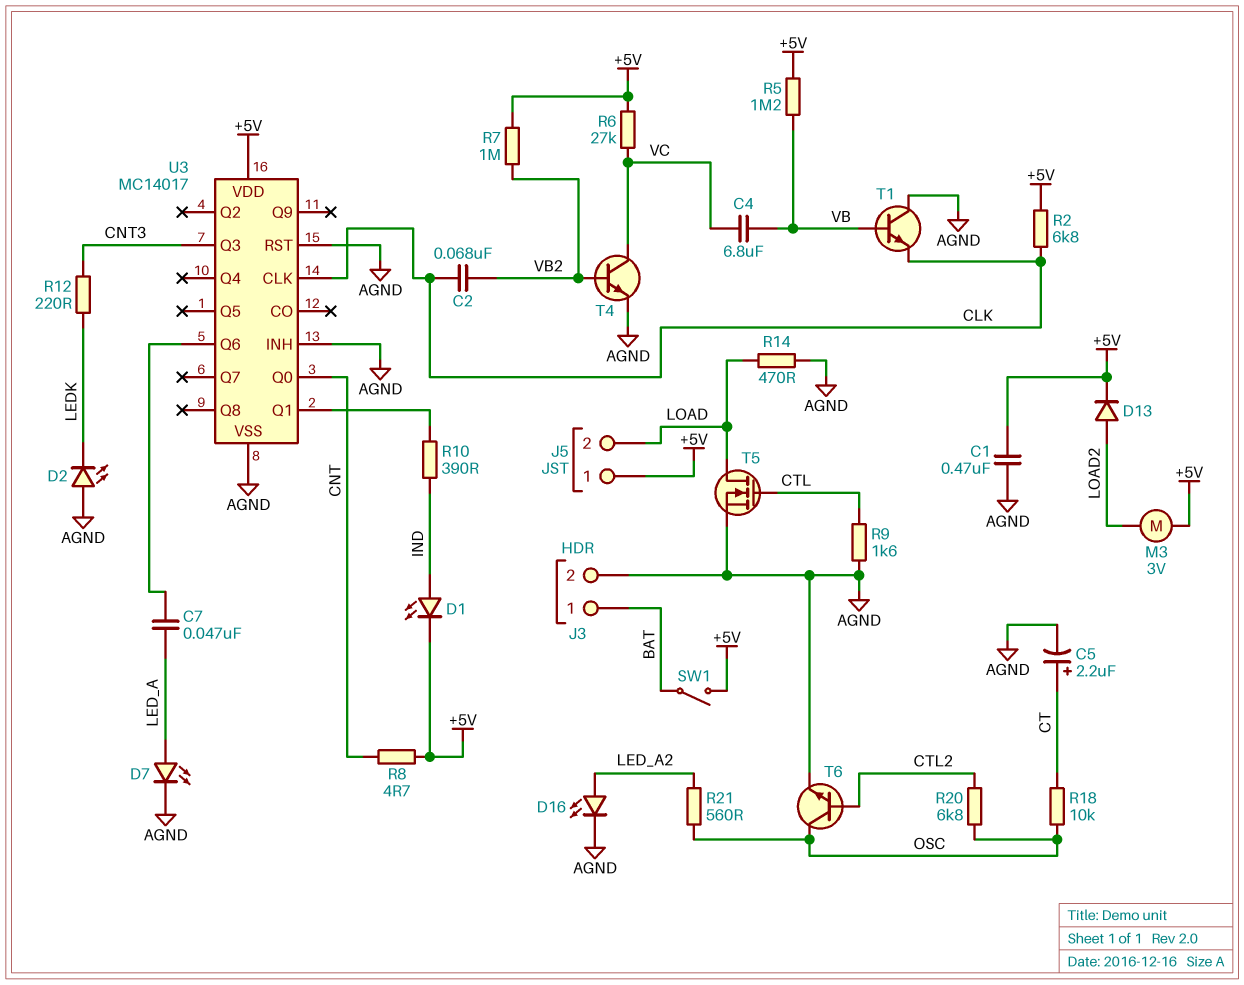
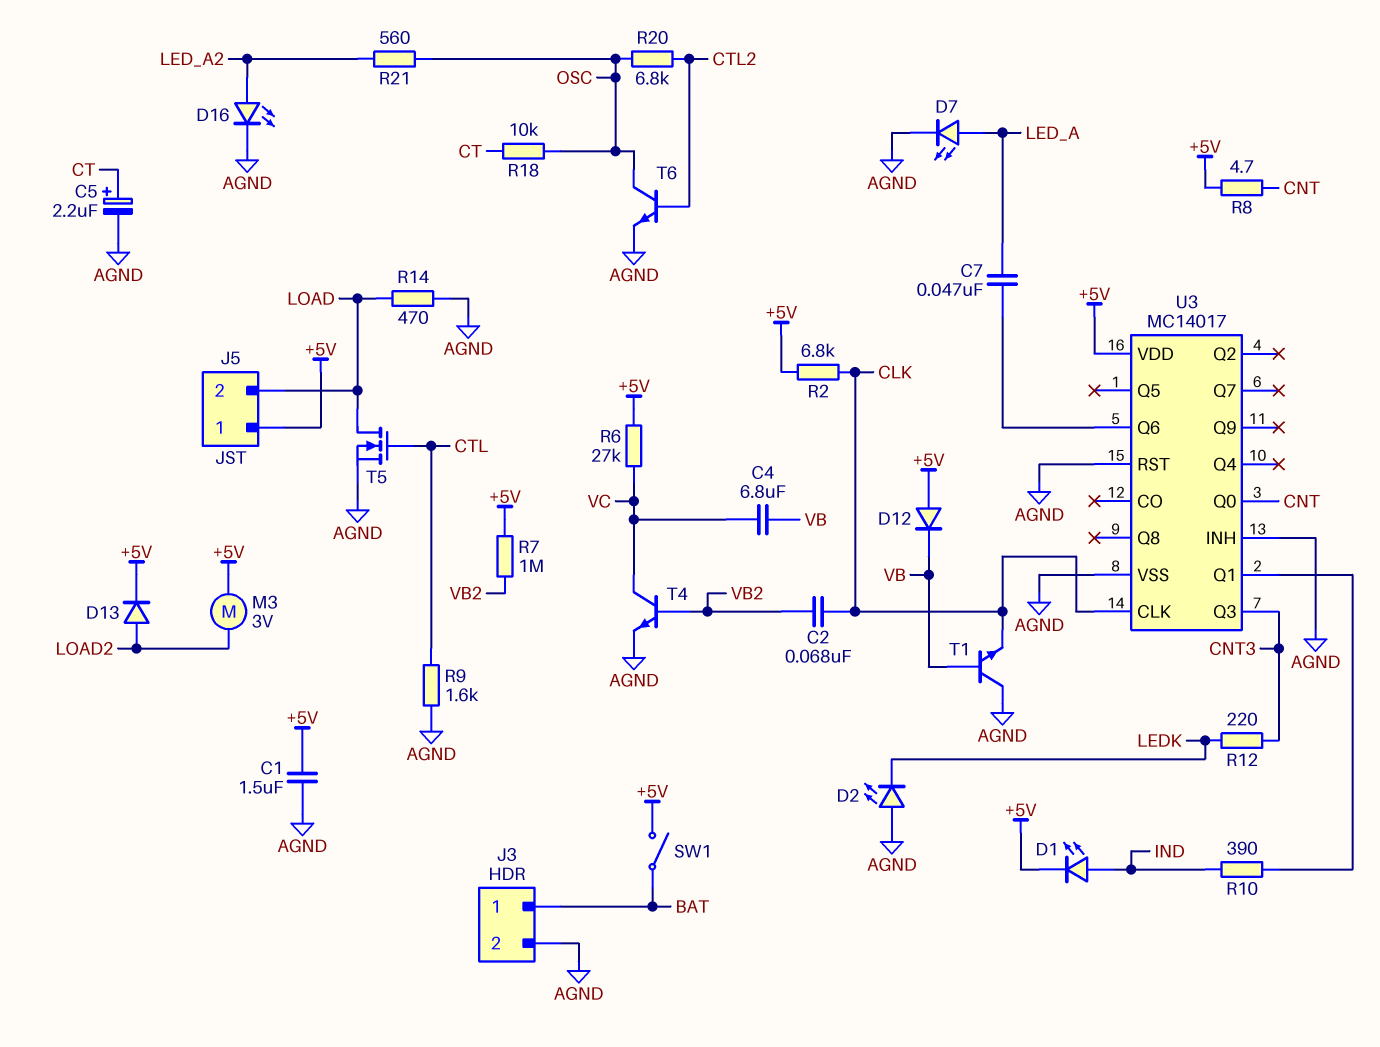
C1: 470nF (+5V, AGND) -> 1.5uF (+5V, AGND)
D12: none -> diode (A +5V, K VB)
R5: 1.2M (+5V, VB) -> none

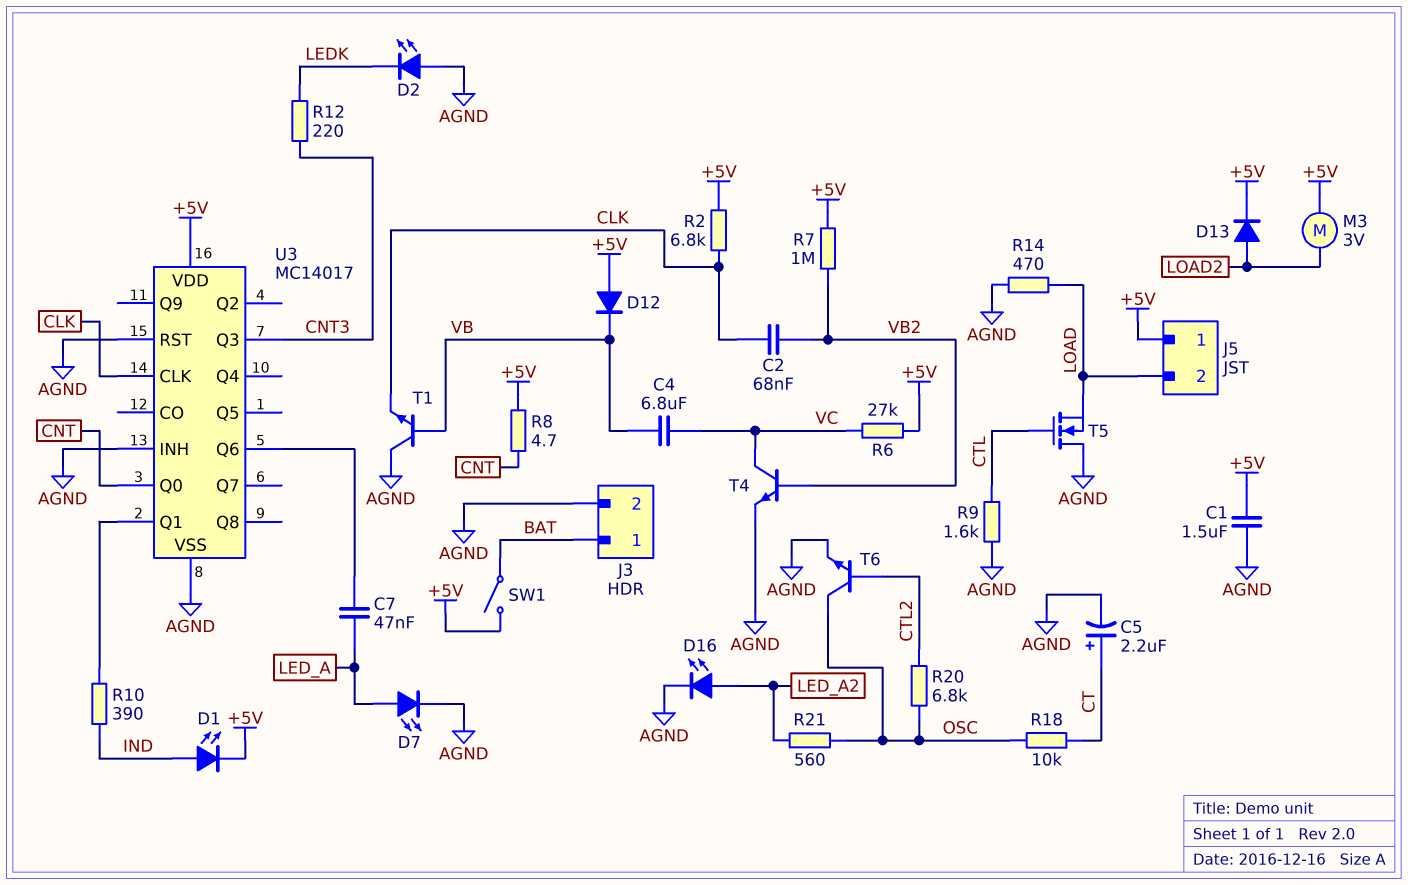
T5: NMOS (G CTL, D LOAD, S AGND) -> NMOS (G CTL, D AGND, S LOAD)

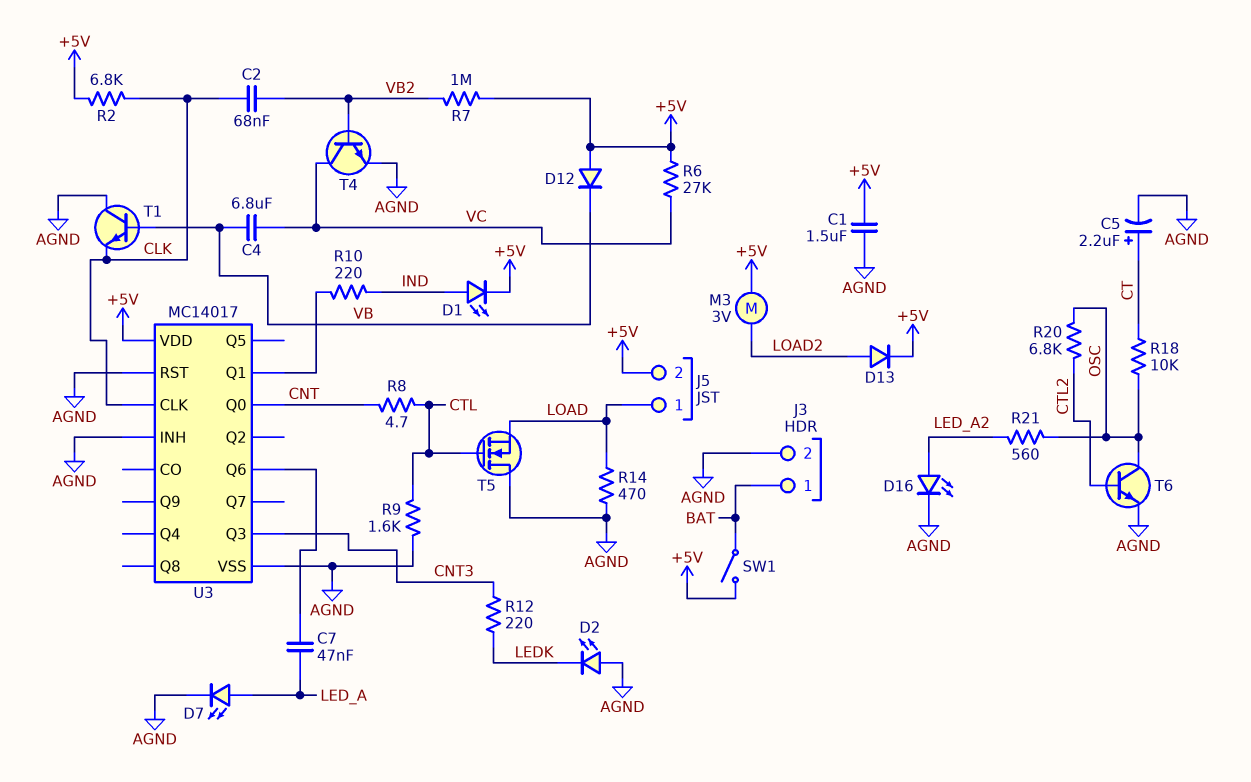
J5 pin 1: +5V -> LOAD
J5 pin 2: LOAD -> +5V
R8: 4.7 (+5V, CNT) -> 4.7 (CNT, CTL)
R10: 390 (IND, U3/Q1) -> 220 (IND, U3/Q1)

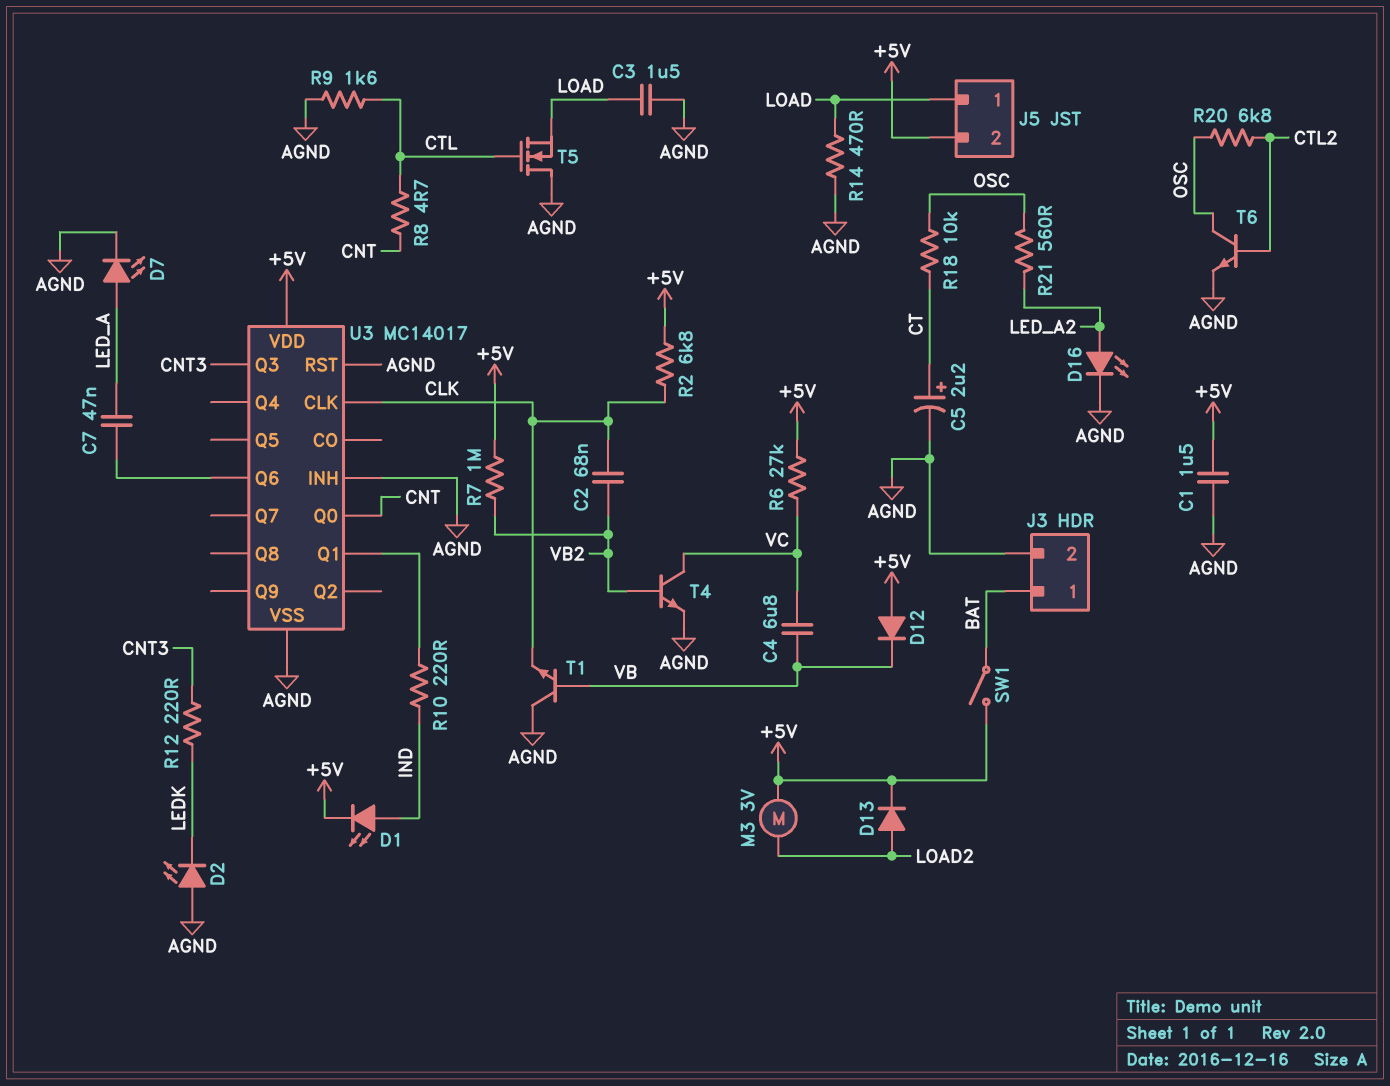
C3: none -> 1.5uF (AGND, LOAD)

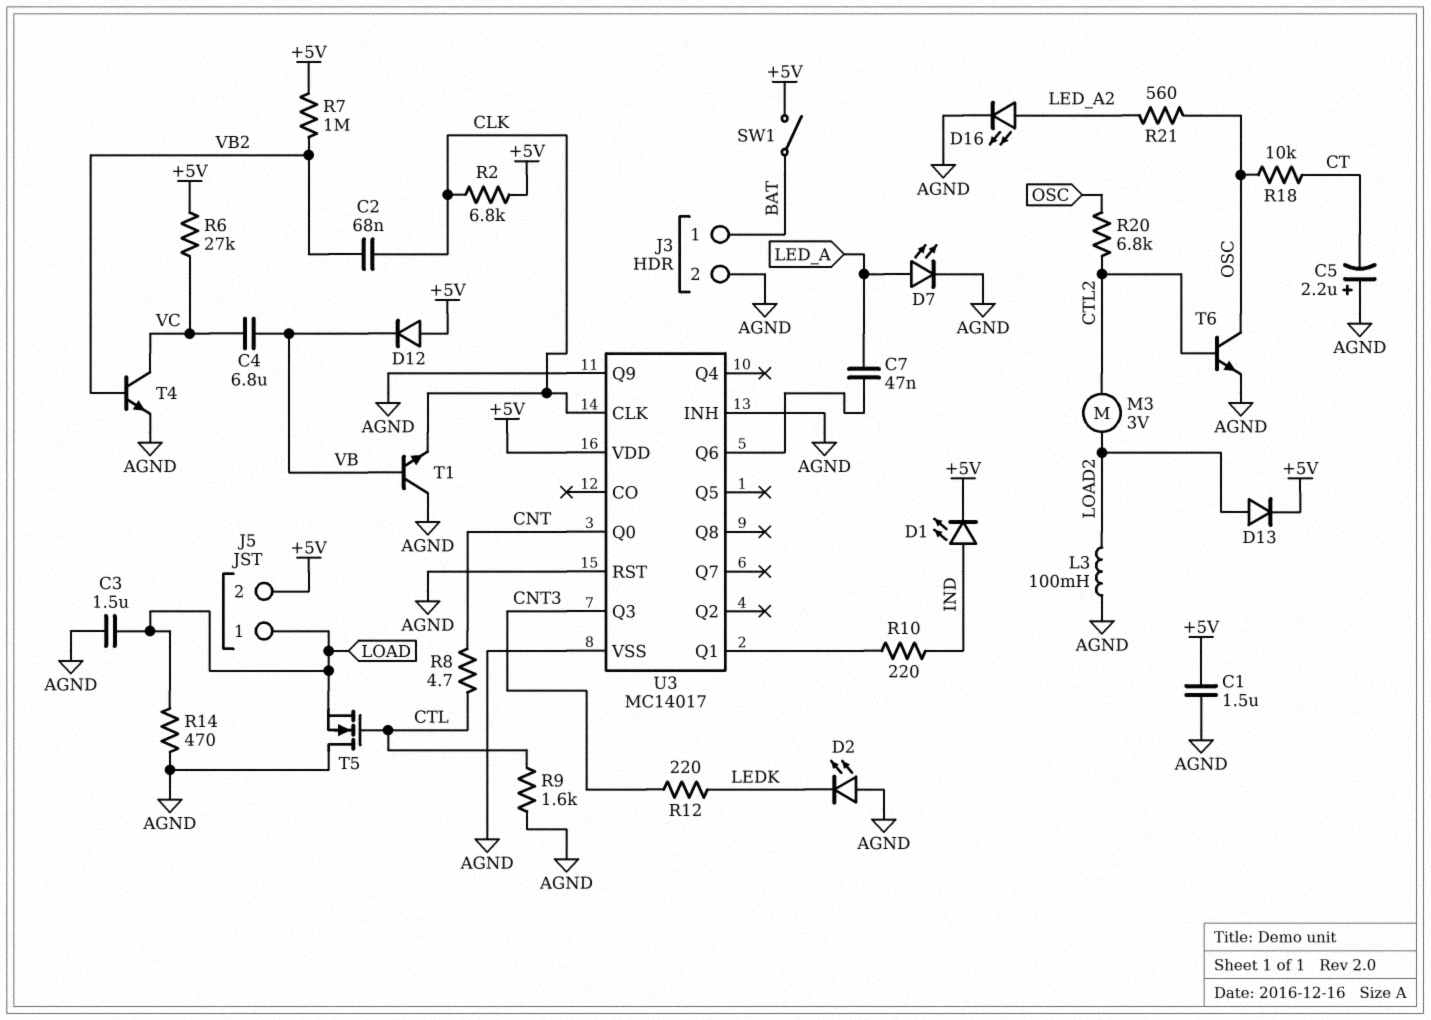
C5: 2.2uF (plus CT, minus AGND) -> 2.2uF (plus AGND, minus CT)
L3: none -> 100mH (AGND, LOAD2)
M3: motor 3V (+5V, LOAD2) -> motor 3V (CTL2, LOAD2)
U3 pin Q9: none -> AGND

